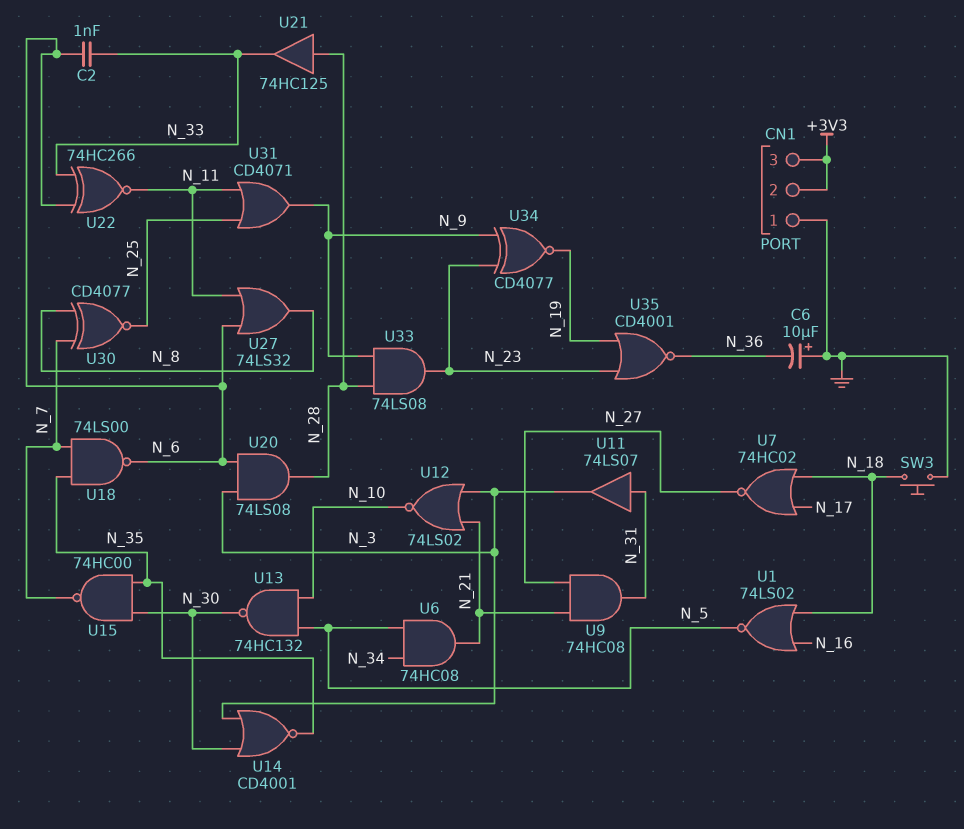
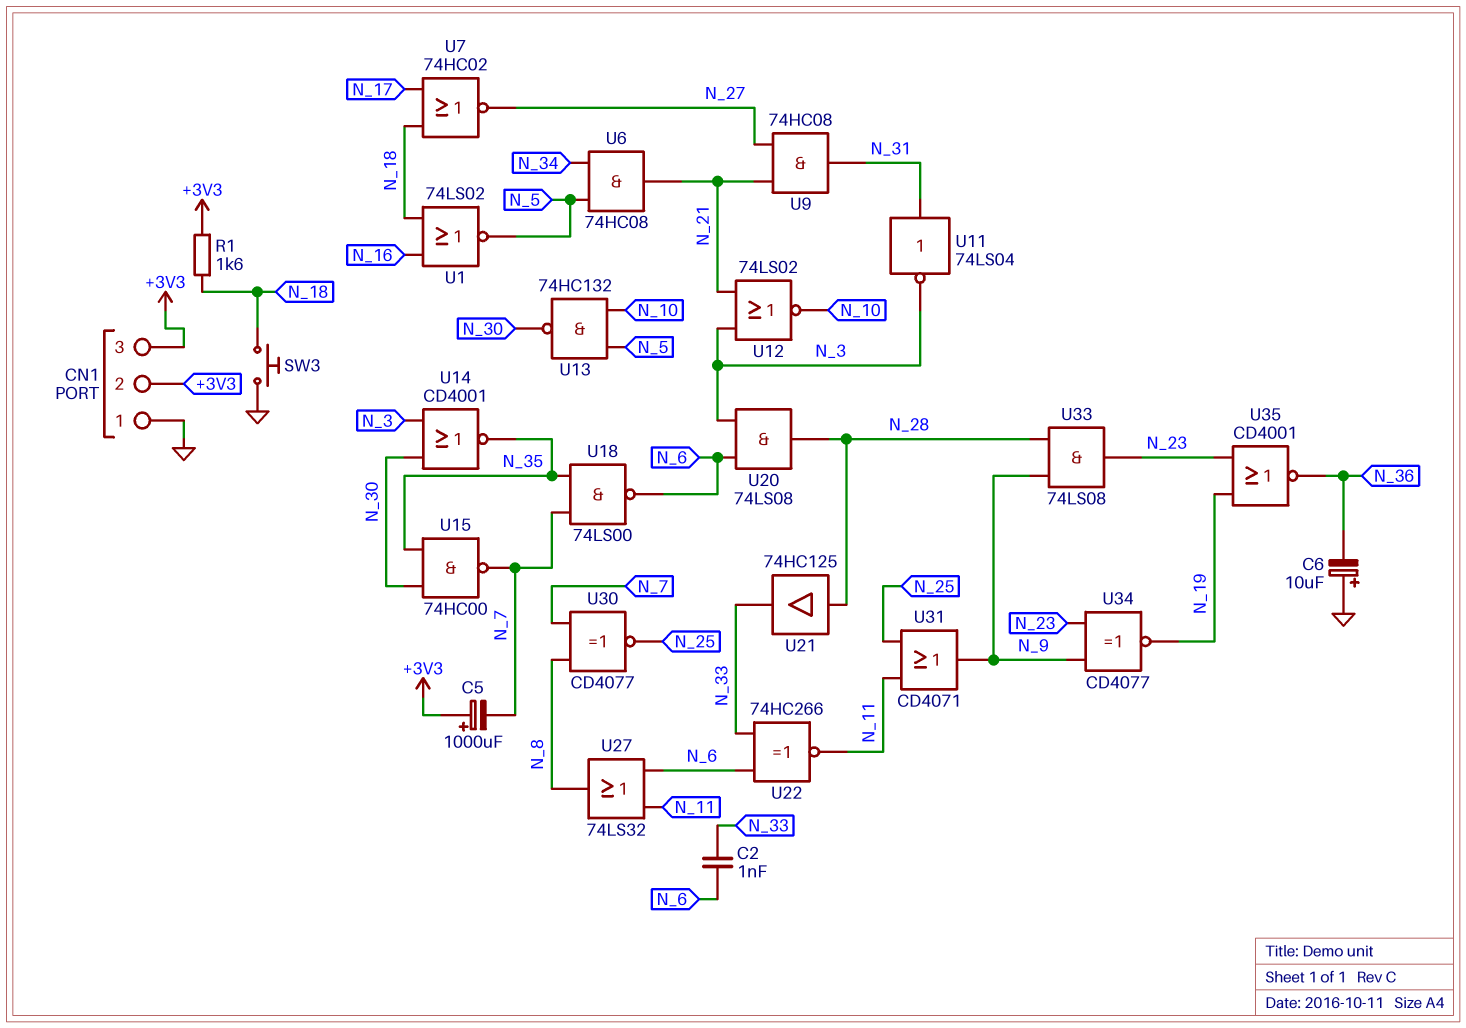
C5: none -> 1000uF (plus +3V3, minus N_7)
R1: none -> 1.6k (+3V3, N_18)
U11: buffer 74LS07 (in N_31, out N_3) -> NOT 74LS04 (in N_31, out N_3)

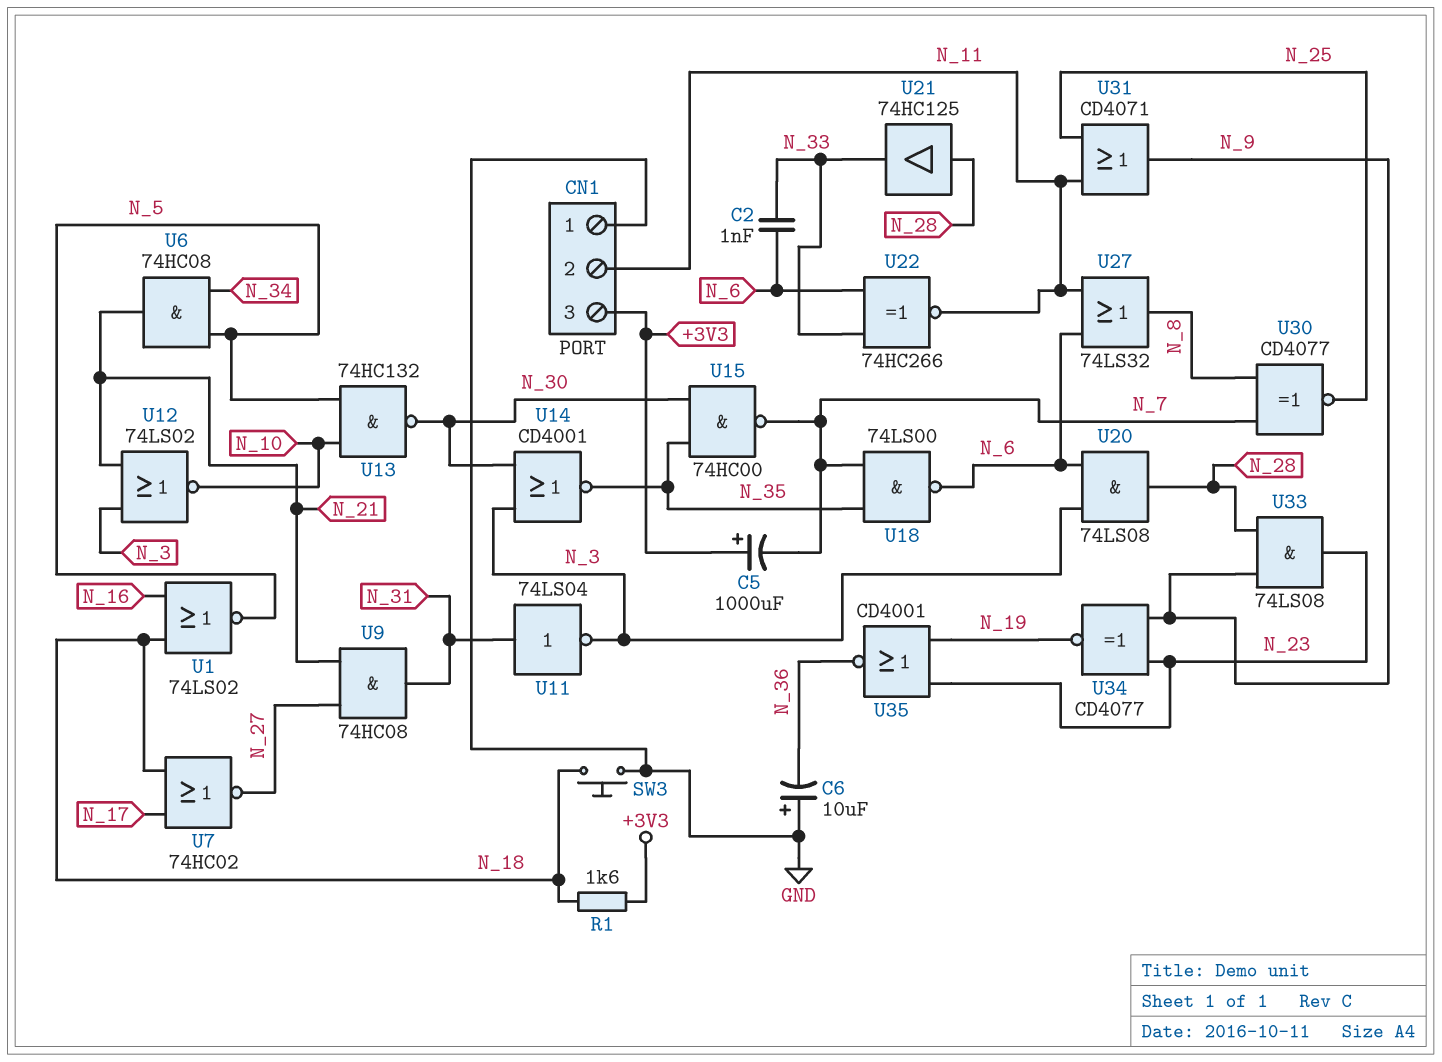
CN1 pin 2: +3V3 -> N_11

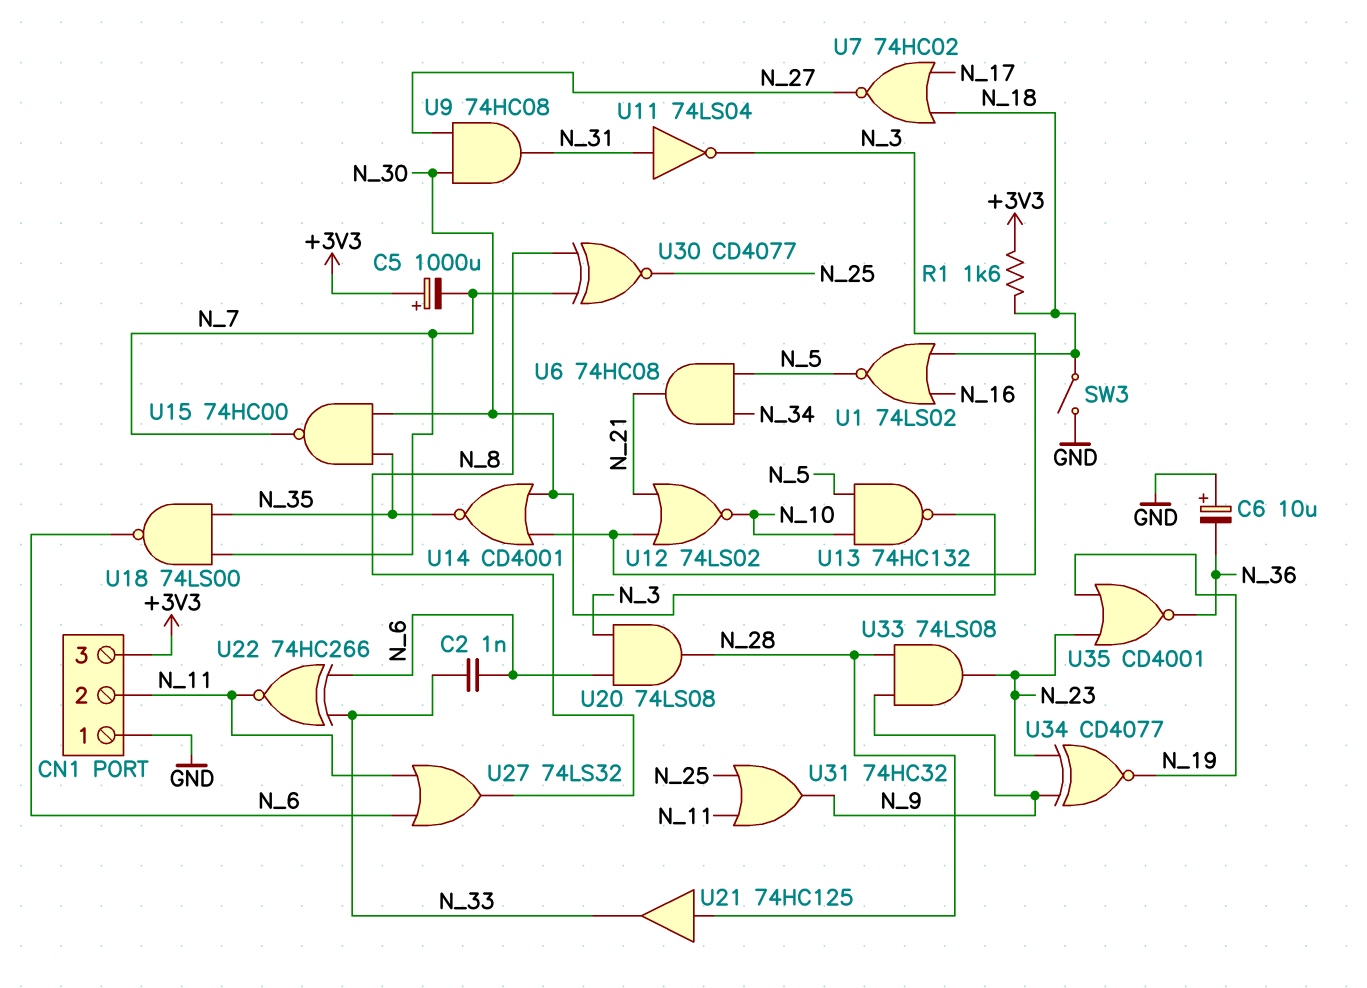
SW3: button (GND, N_18) -> switch (GND, N_18)
U9: AND 74HC08 (in N_21, in N_27, out N_31) -> AND 74HC08 (in N_27, in N_30, out N_31)
U31: OR CD4071 (in N_11, in N_25, out N_9) -> OR 74HC32 (in N_11, in N_25, out N_9)

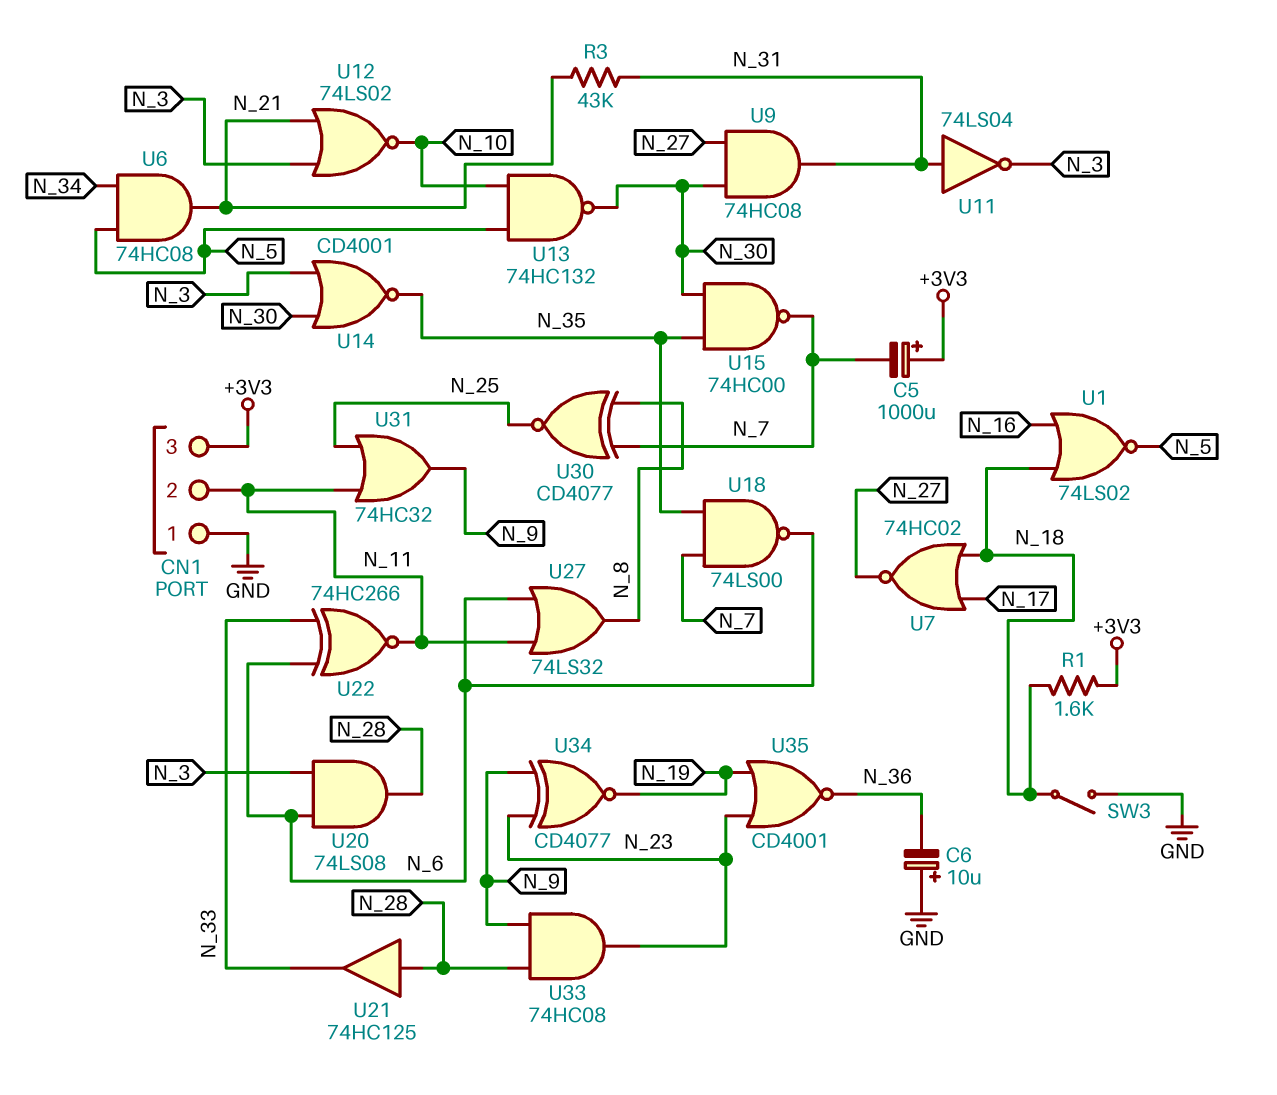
C2: 1nF (N_6, N_33) -> none
R3: none -> 43k (N_21, N_31)
U33: AND 74LS08 (in N_9, in N_28, out N_23) -> AND 74HC08 (in N_9, in N_28, out N_23)

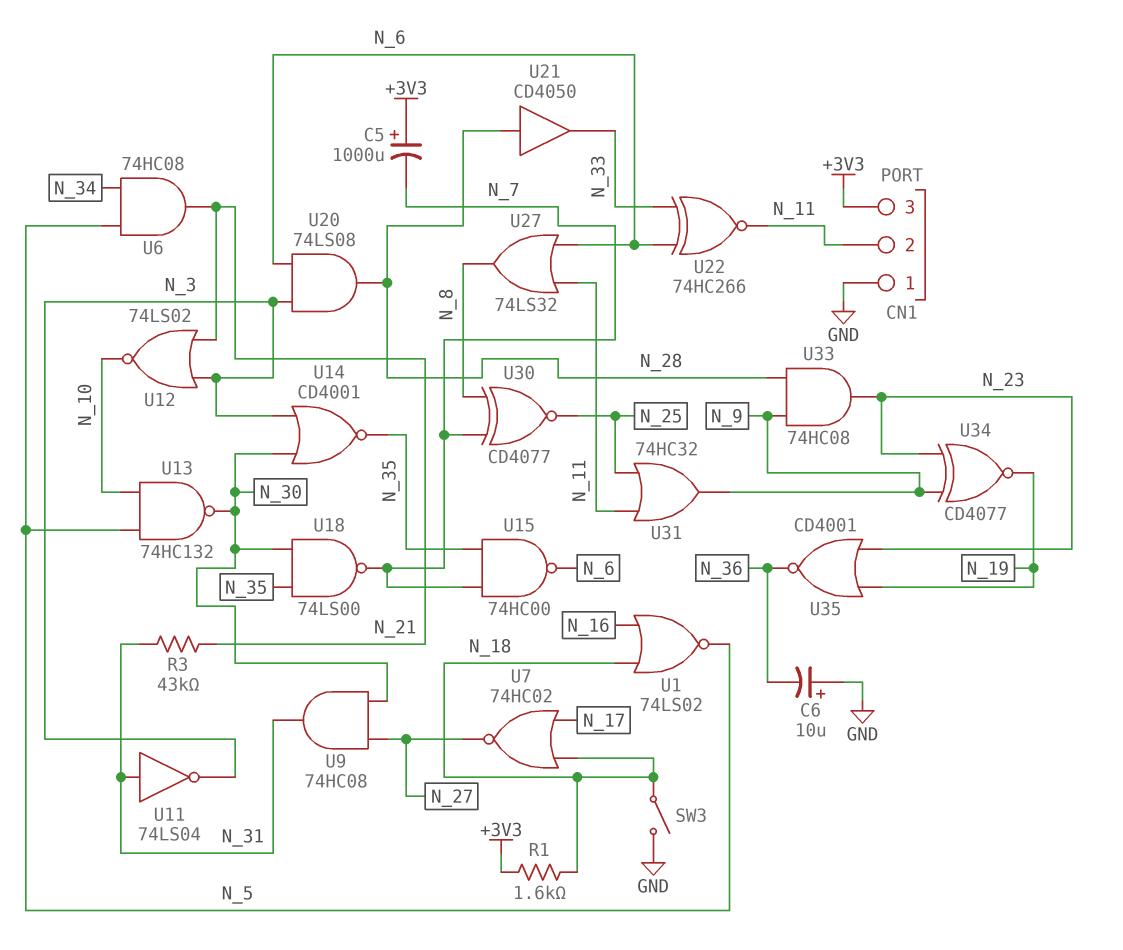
U15: NAND 74HC00 (in N_30, in N_35, out N_7) -> NAND 74HC00 (in N_7, in N_35, out N_6)
U18: NAND 74LS00 (in N_7, in N_35, out N_6) -> NAND 74LS00 (in N_30, in N_35, out N_7)
U21: buffer 74HC125 (in N_28, out N_33) -> buffer CD4050 (in N_28, out N_33)

